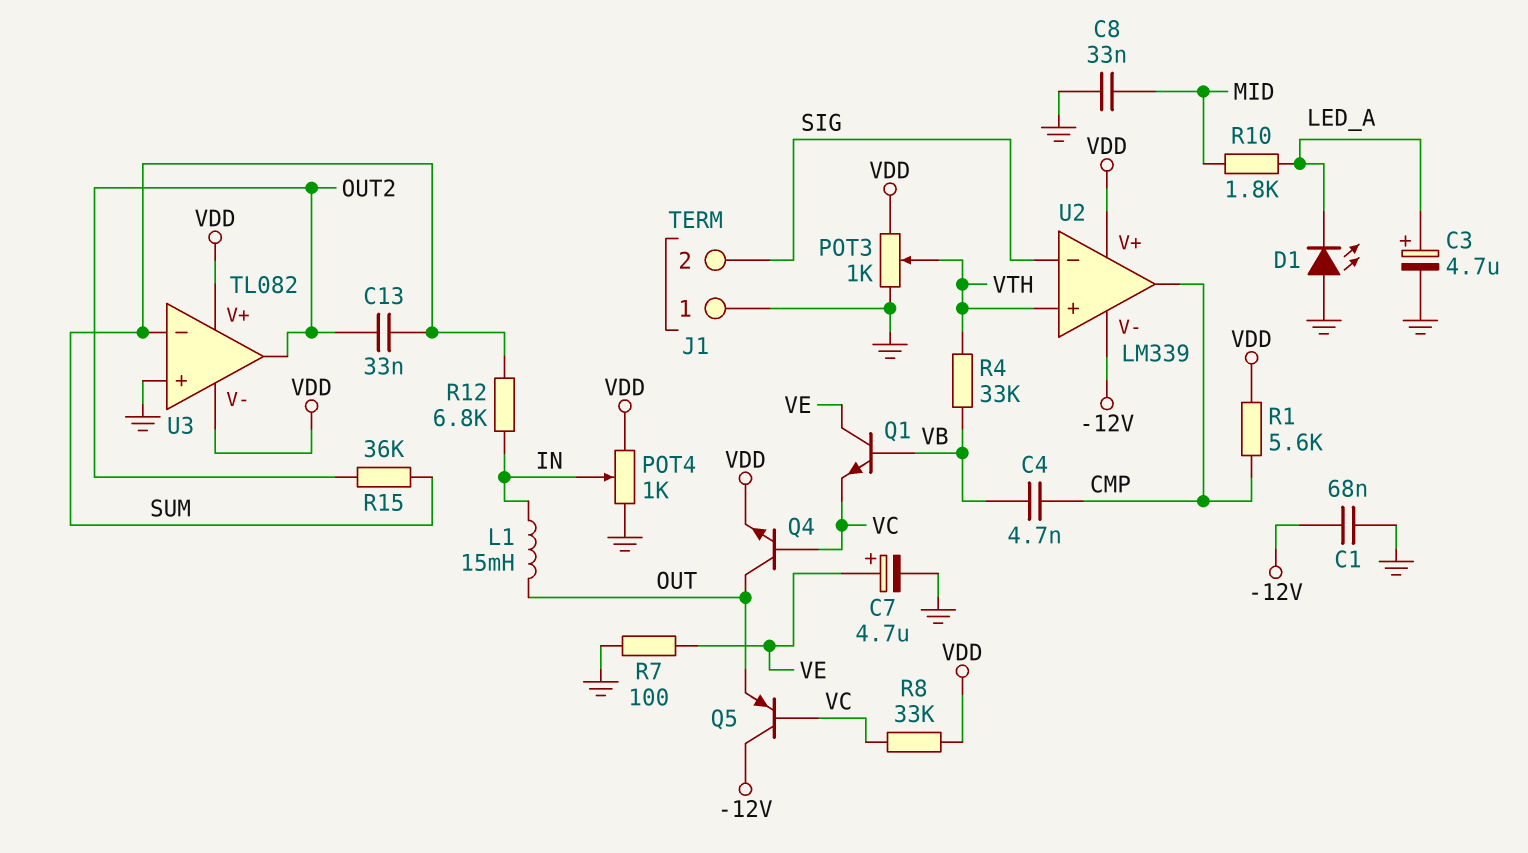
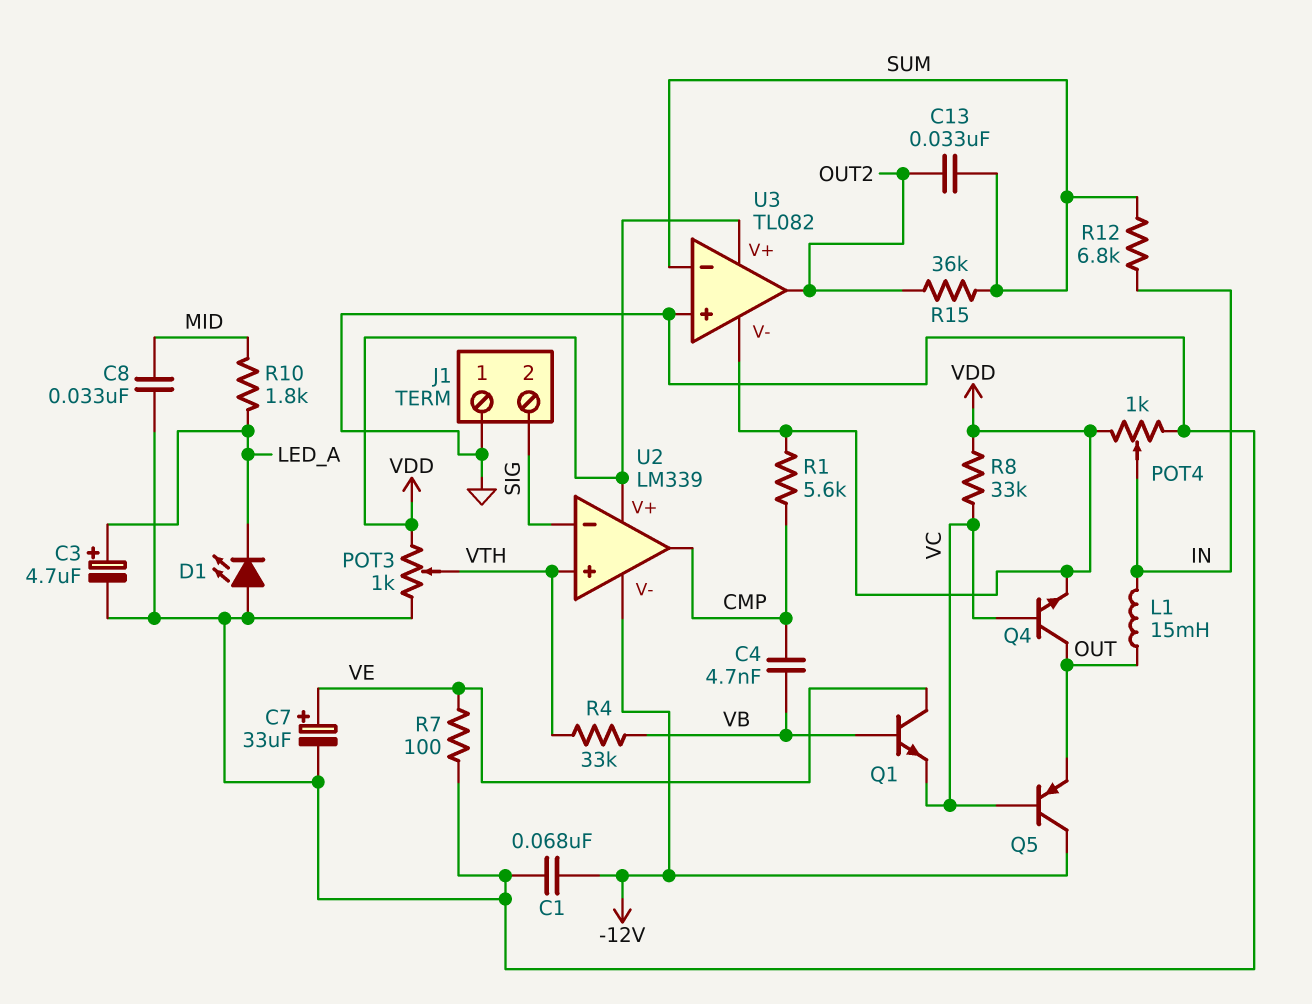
C7: 4.7uF (plus VE, minus GND) -> 33uF (plus VE, minus GND)

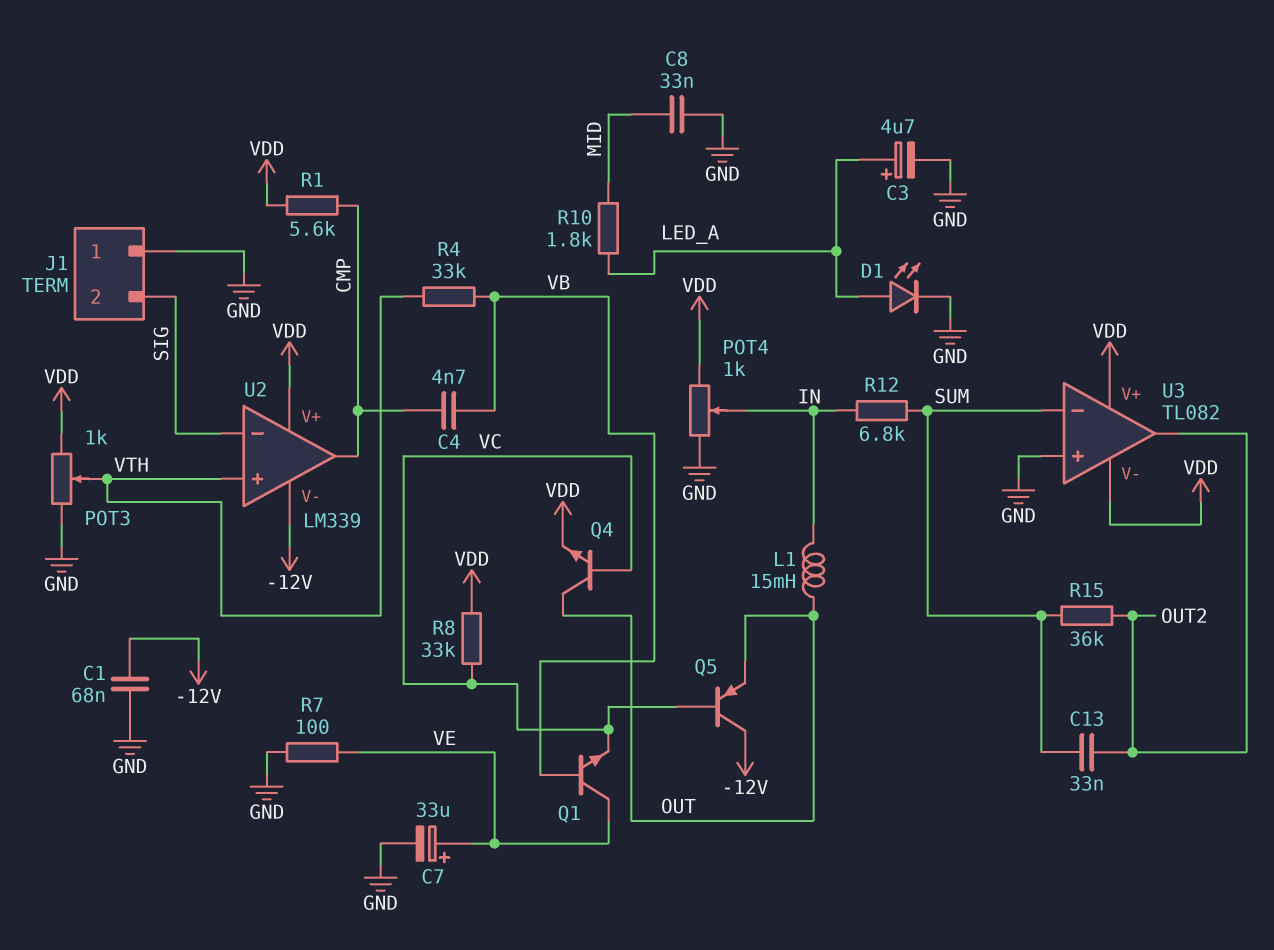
D1: LED (A GND, K LED_A) -> LED (A LED_A, K GND)

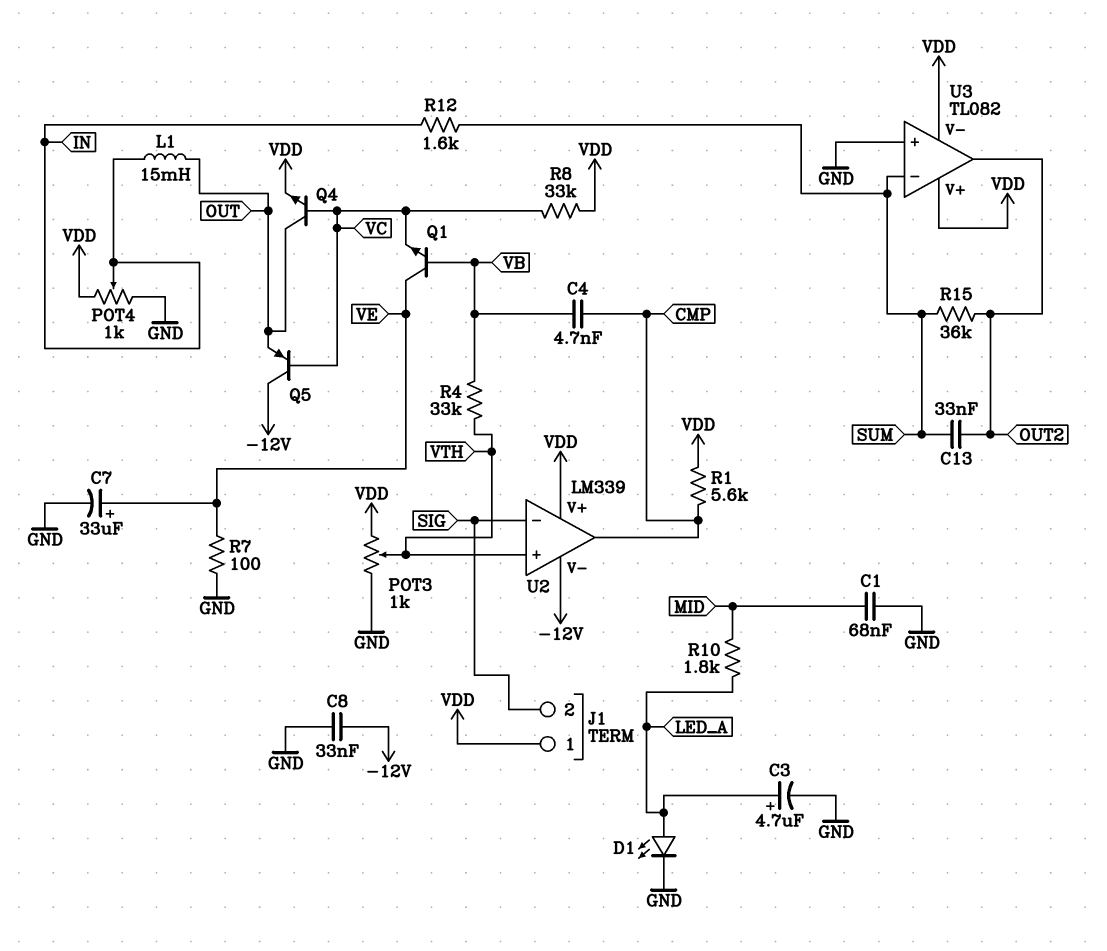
C1: 68nF (-12V, GND) -> 68nF (GND, MID)
C8: 33nF (GND, MID) -> 33nF (-12V, GND)
J1 pin 1: GND -> VDD
R12: 6.8k (IN, SUM) -> 1.6k (IN, SUM)

